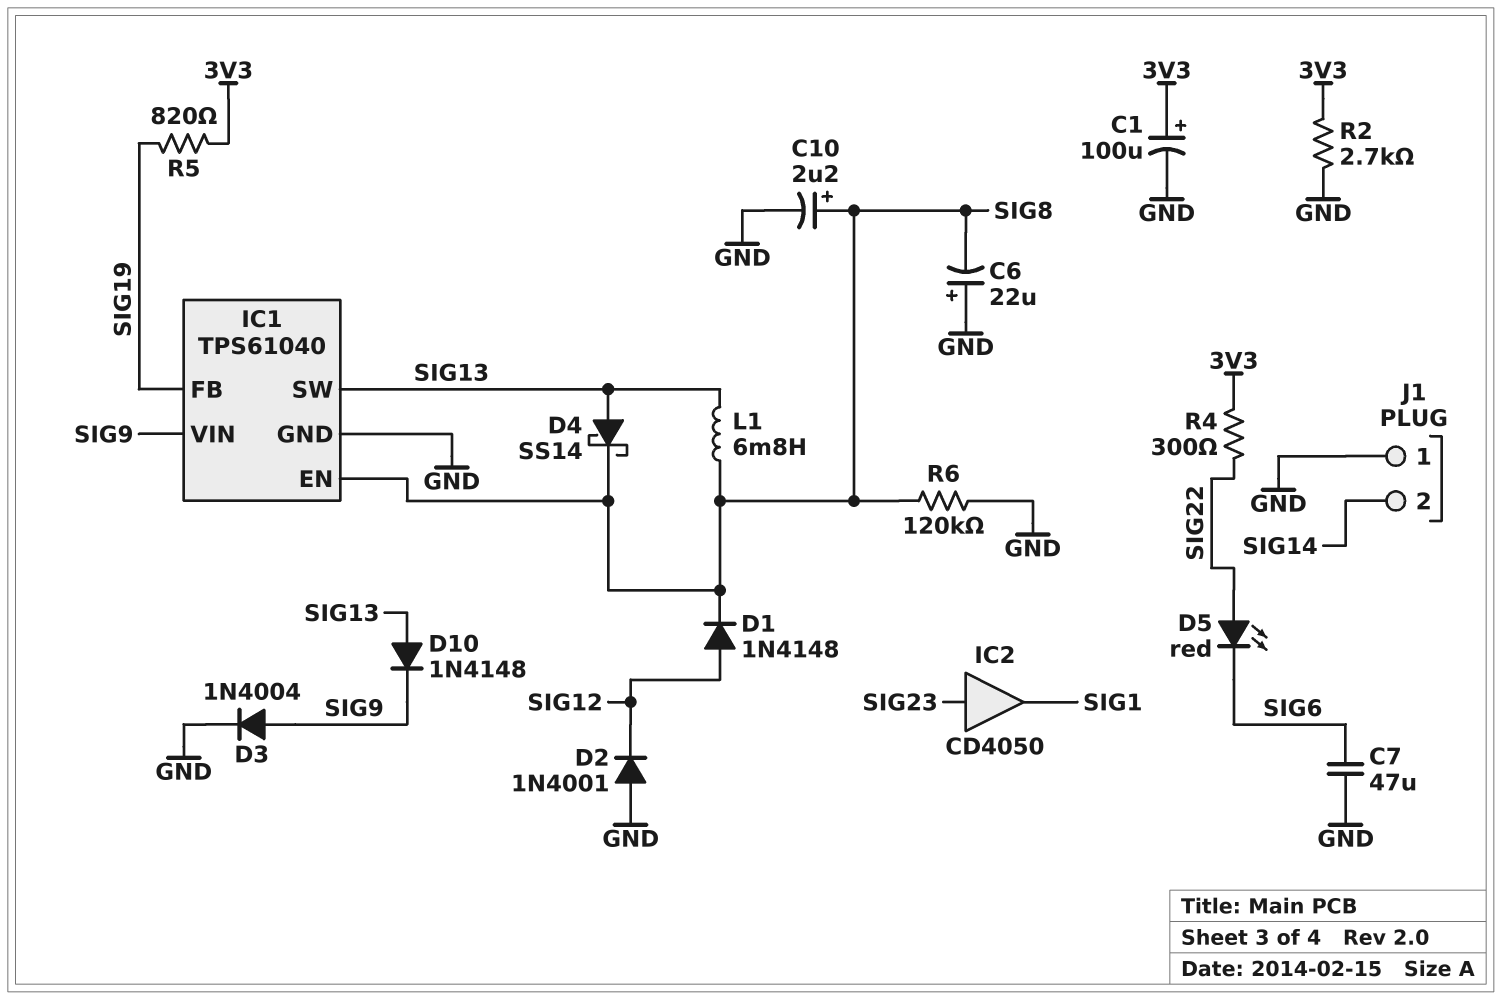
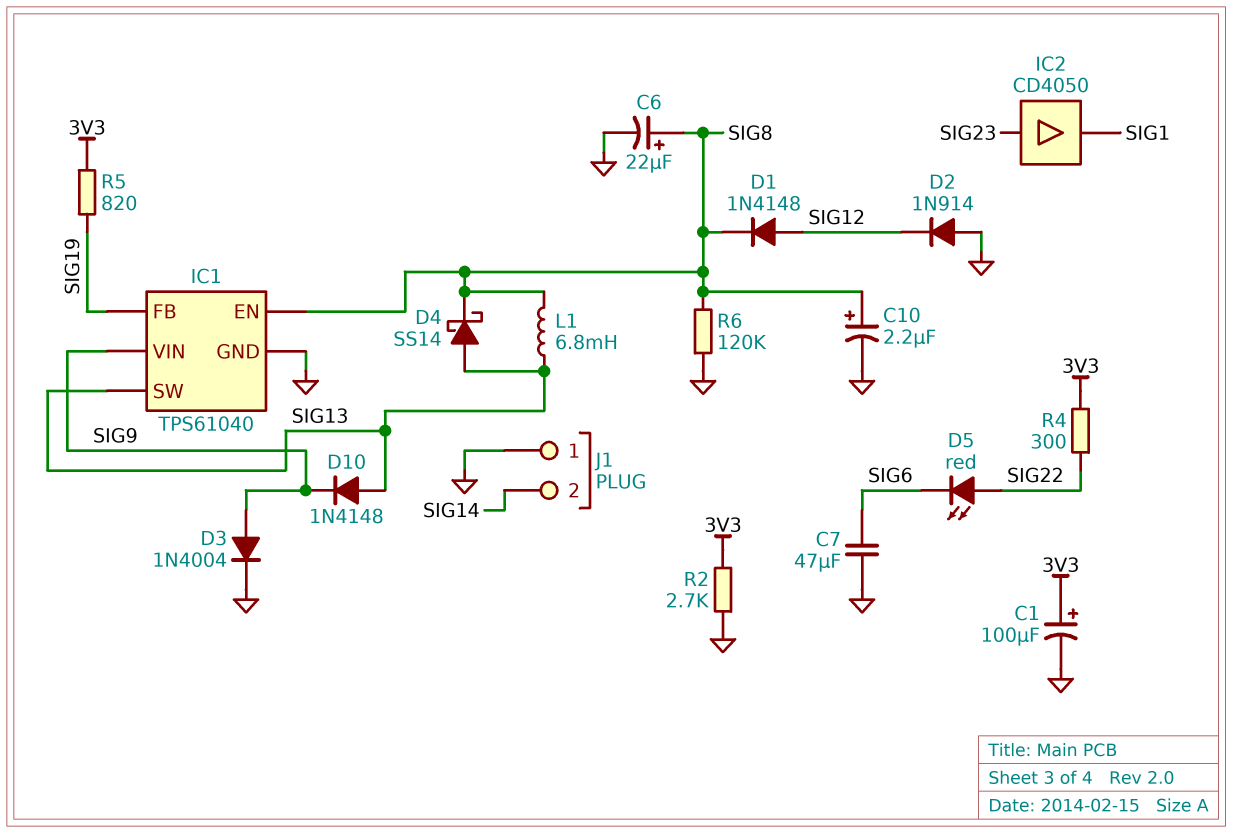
C6: 22uF (plus GND, minus SIG8) -> 22uF (plus SIG8, minus GND)
D2: diode 1N4001 (A GND, K SIG12) -> diode 1N914 (A GND, K SIG12)

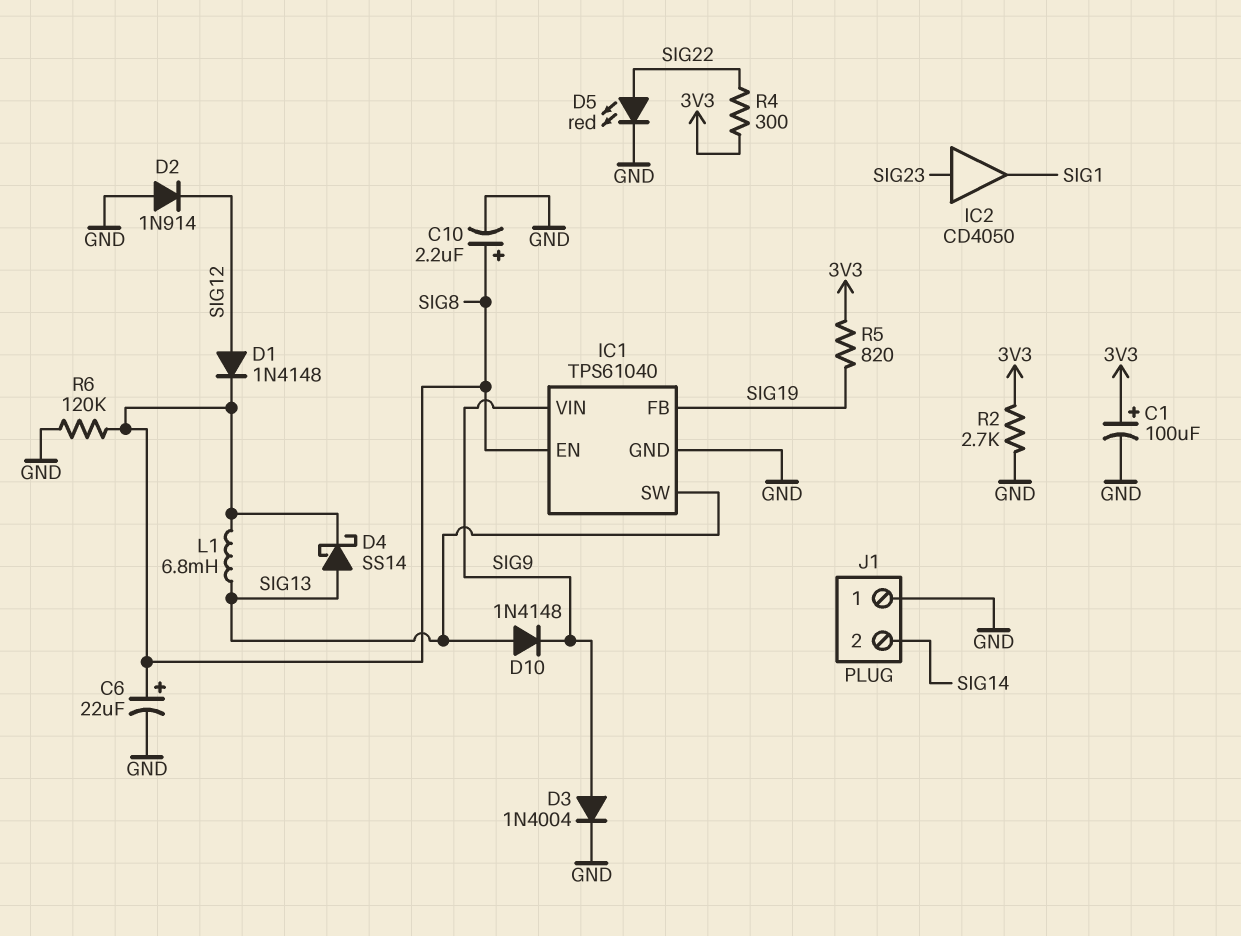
C7: 47uF (GND, SIG6) -> none
D5: LED red (A SIG22, K SIG6) -> LED red (A SIG22, K GND)

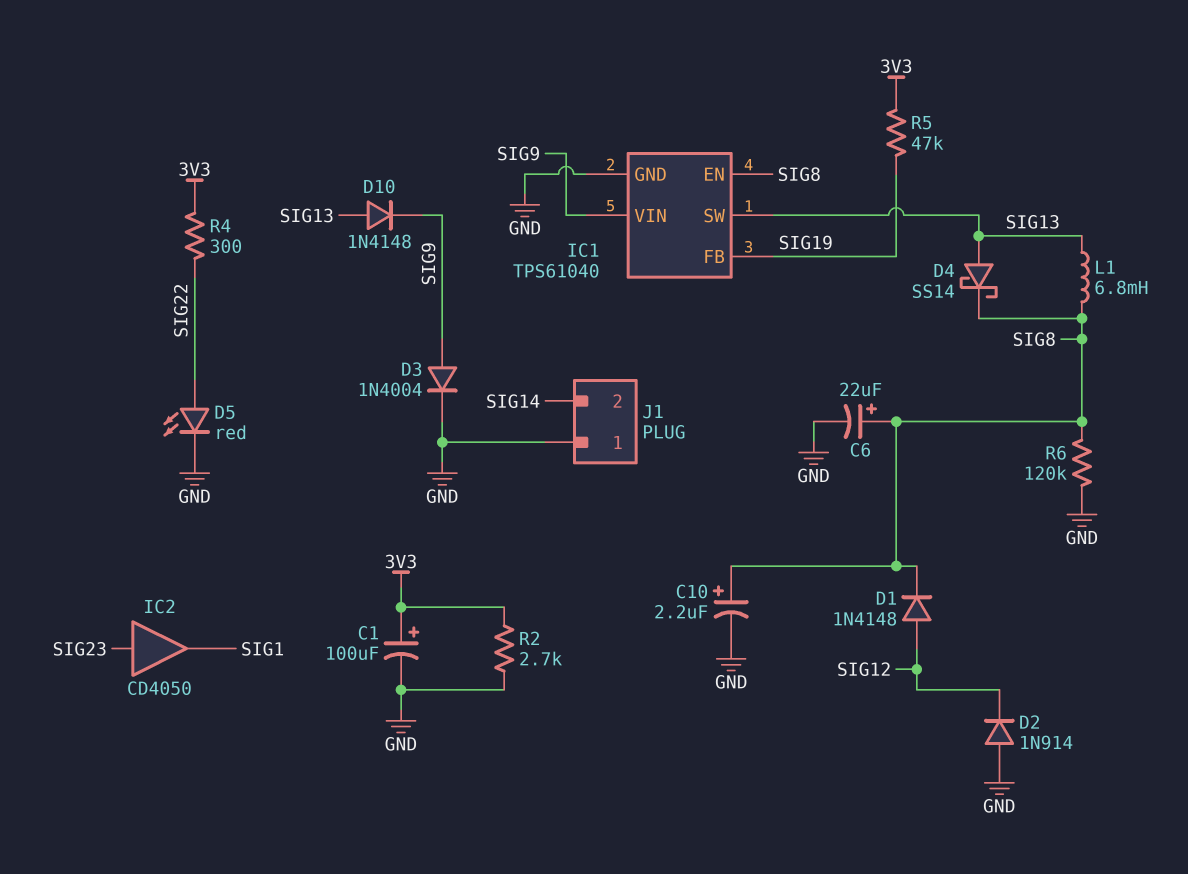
R5: 820 (3V3, SIG19) -> 47k (3V3, SIG19)

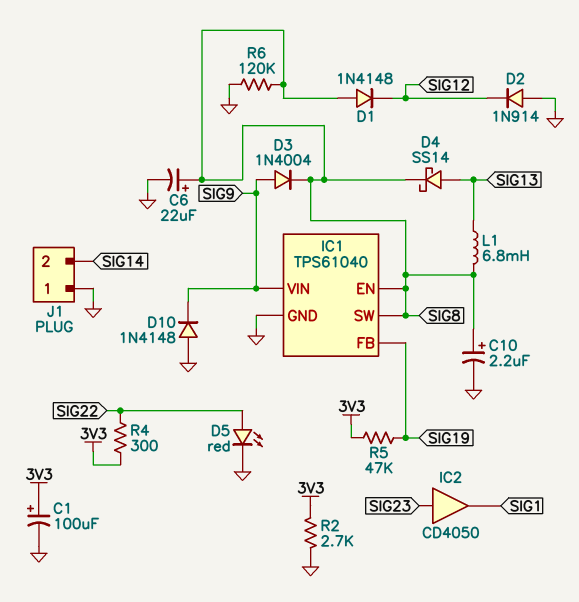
D1: diode 1N4148 (A SIG12, K SIG8) -> diode 1N4148 (A SIG8, K SIG12)
D3: diode 1N4004 (A SIG9, K GND) -> diode 1N4004 (A SIG9, K SIG8)
D10: diode 1N4148 (A SIG13, K SIG9) -> diode 1N4148 (A GND, K SIG9)
IC1 pin SW: SIG13 -> SIG8

